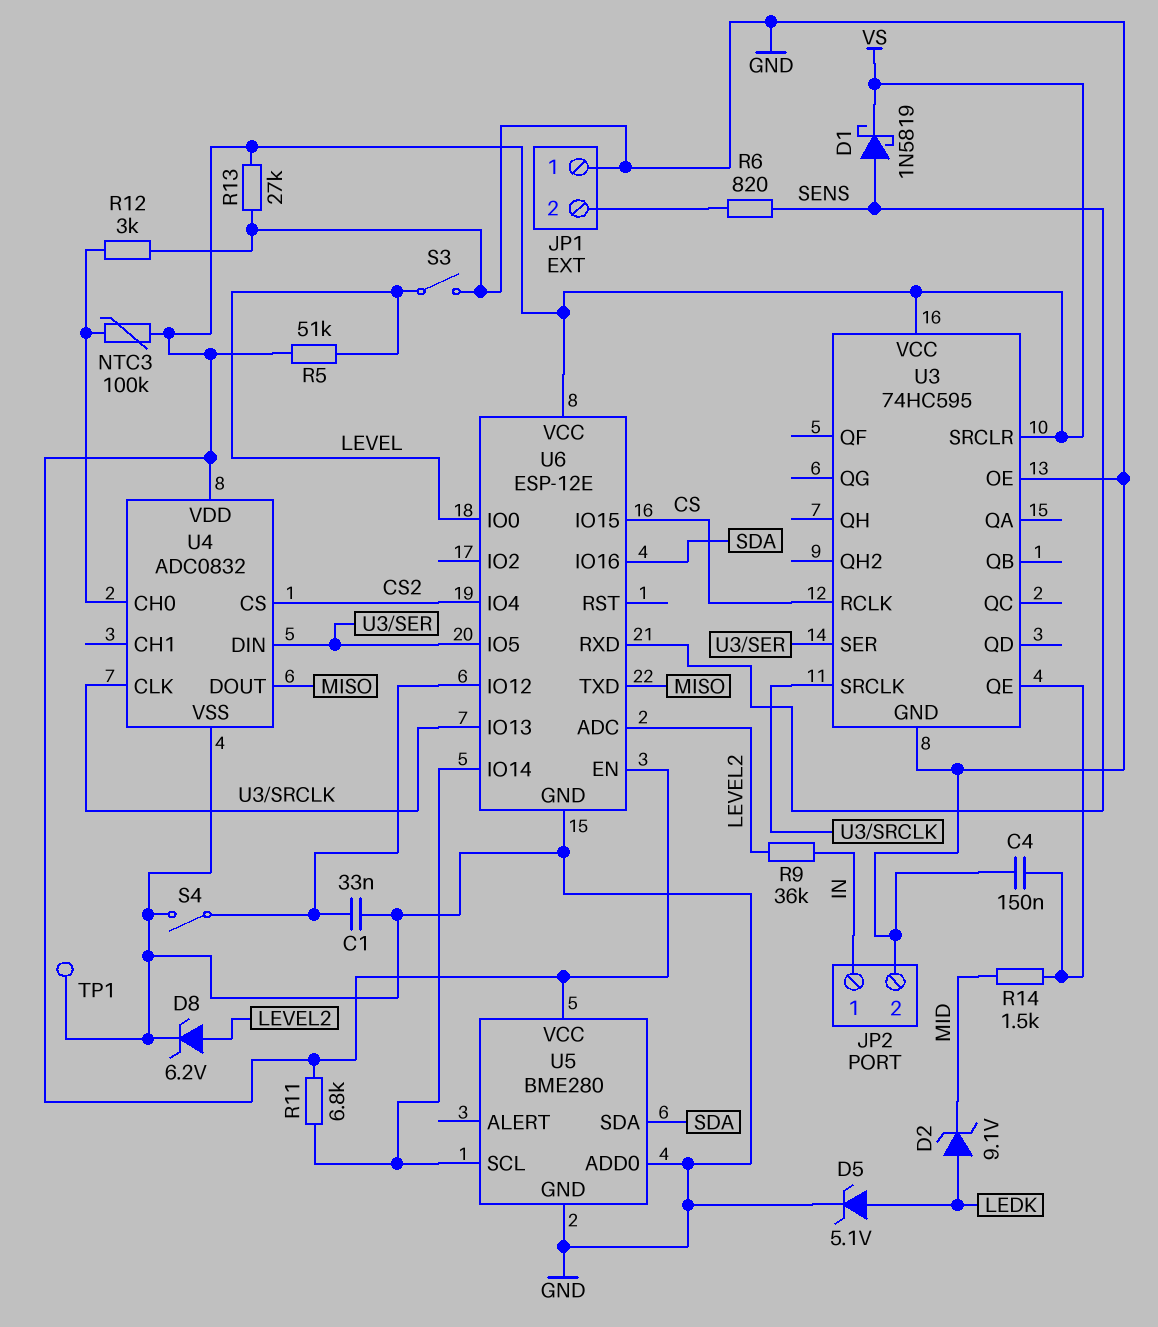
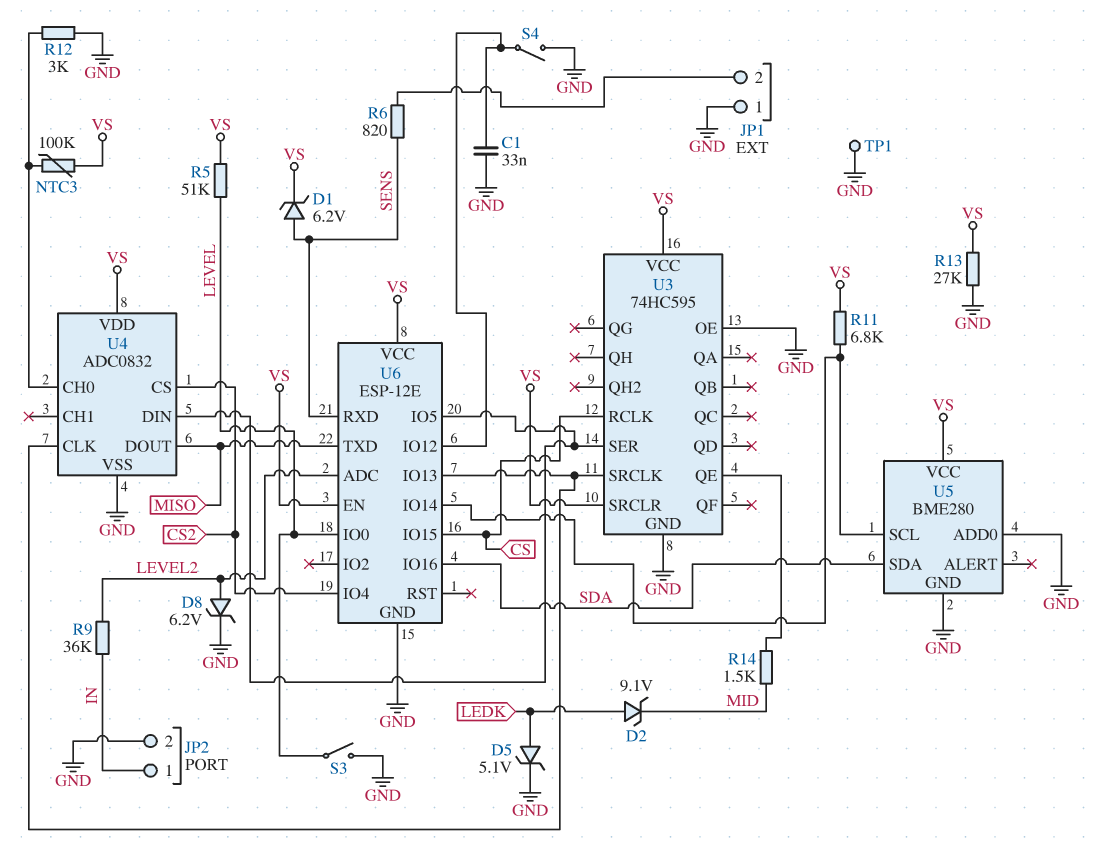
C4: 150nF (GND, U3/QE) -> none
D1: schottky 1N5819 (A SENS, K VS) -> zener 6.2V (A SENS, K VS)

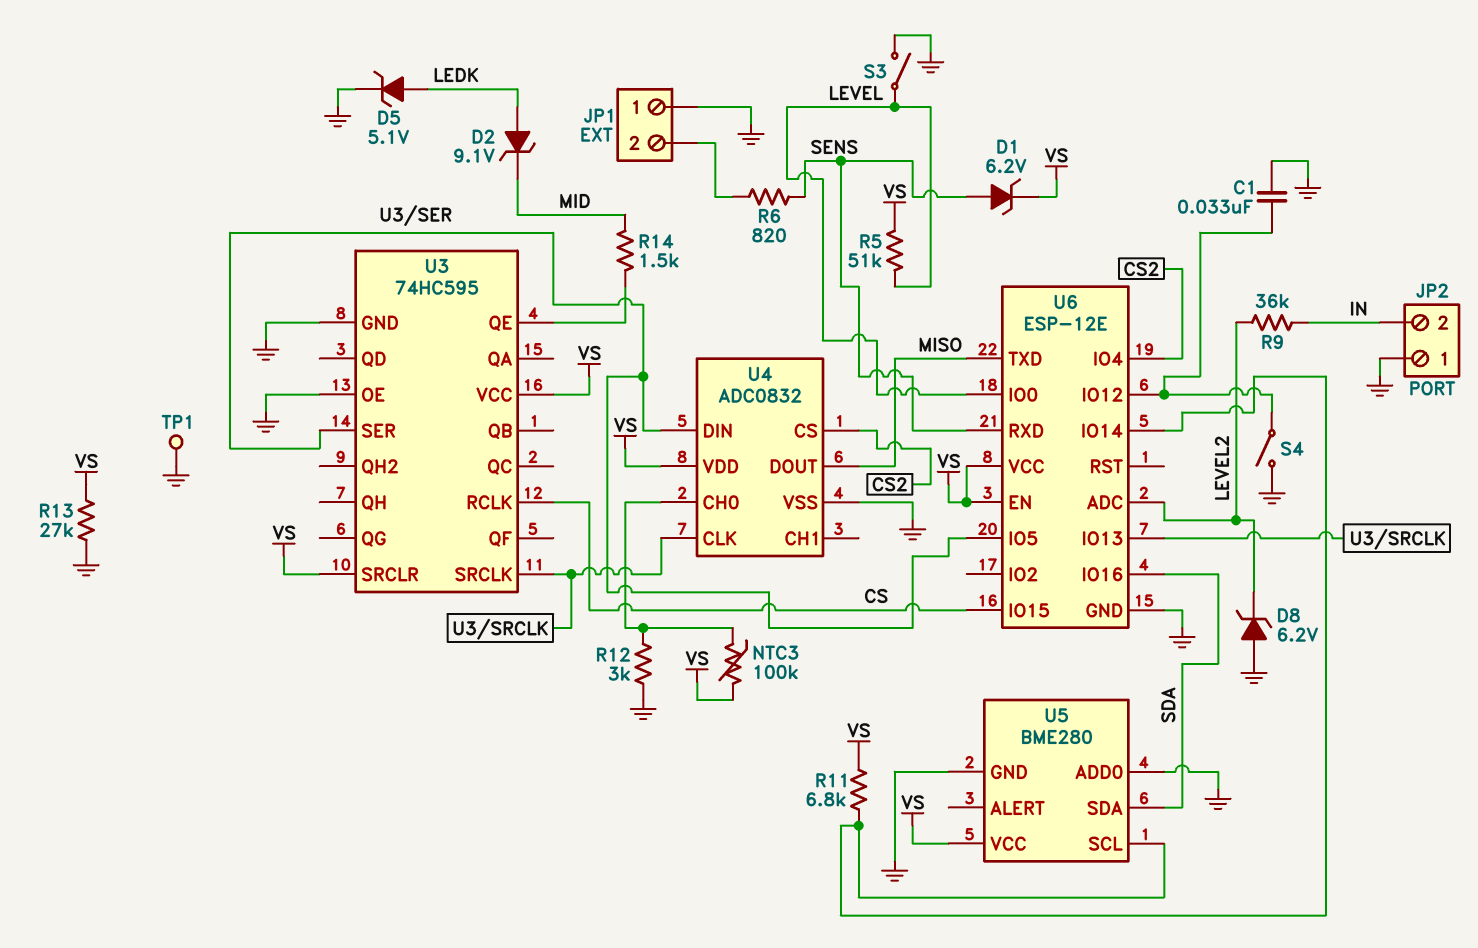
D8: zener 6.2V (A LEVEL2, K GND) -> zener 6.2V (A GND, K LEVEL2)
JP2 pin 1: IN -> GND
JP2 pin 2: GND -> IN

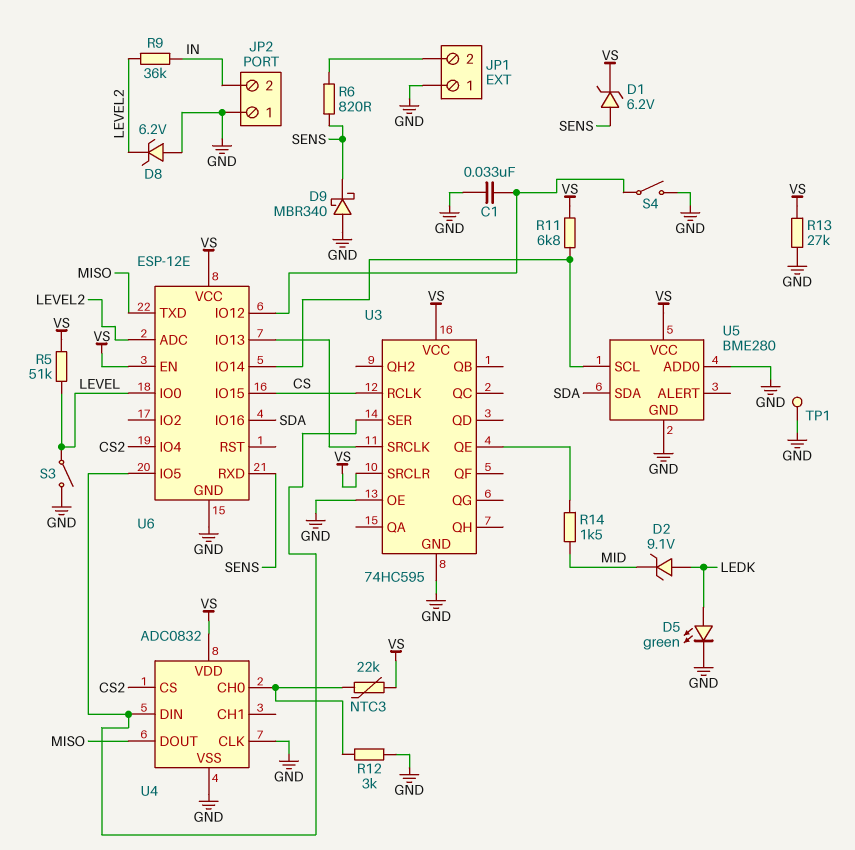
D5: zener 5.1V (A LEDK, K GND) -> LED green (A LEDK, K GND)
D9: none -> schottky MBR340 (A GND, K SENS)
NTC3: 100k (U4/CH0, VS) -> 22k (U4/CH0, VS)
U4 pin CLK: U3/SRCLK -> GND

